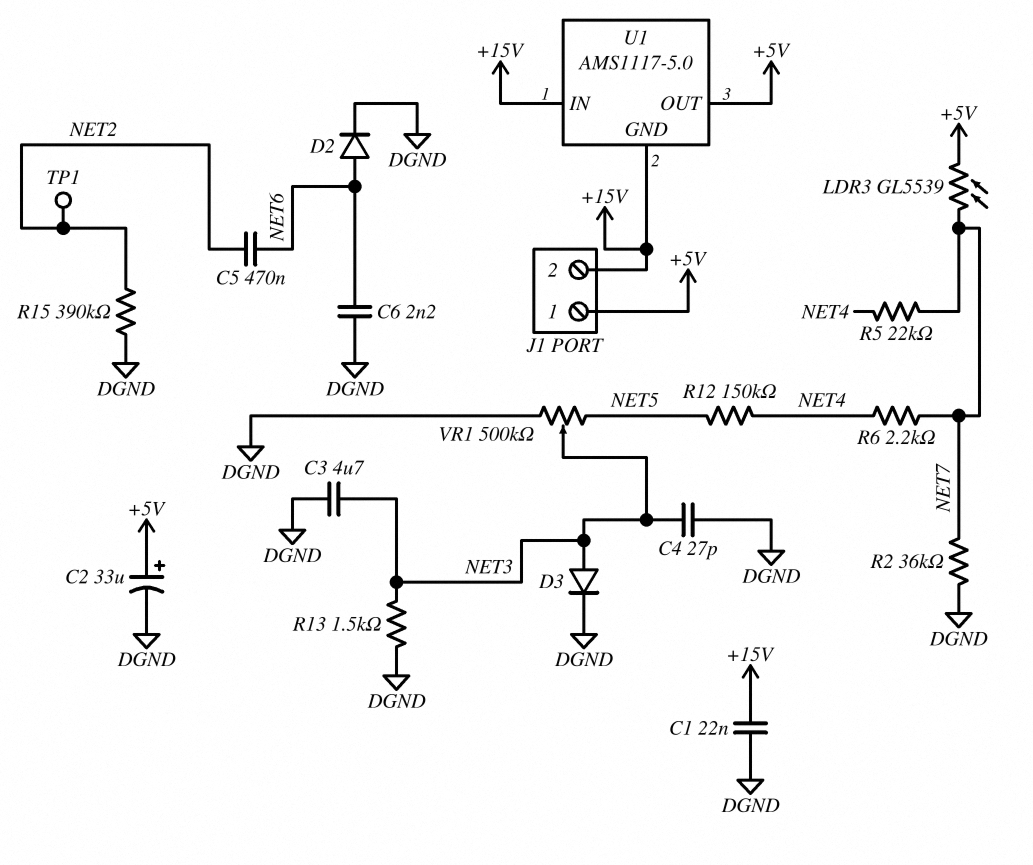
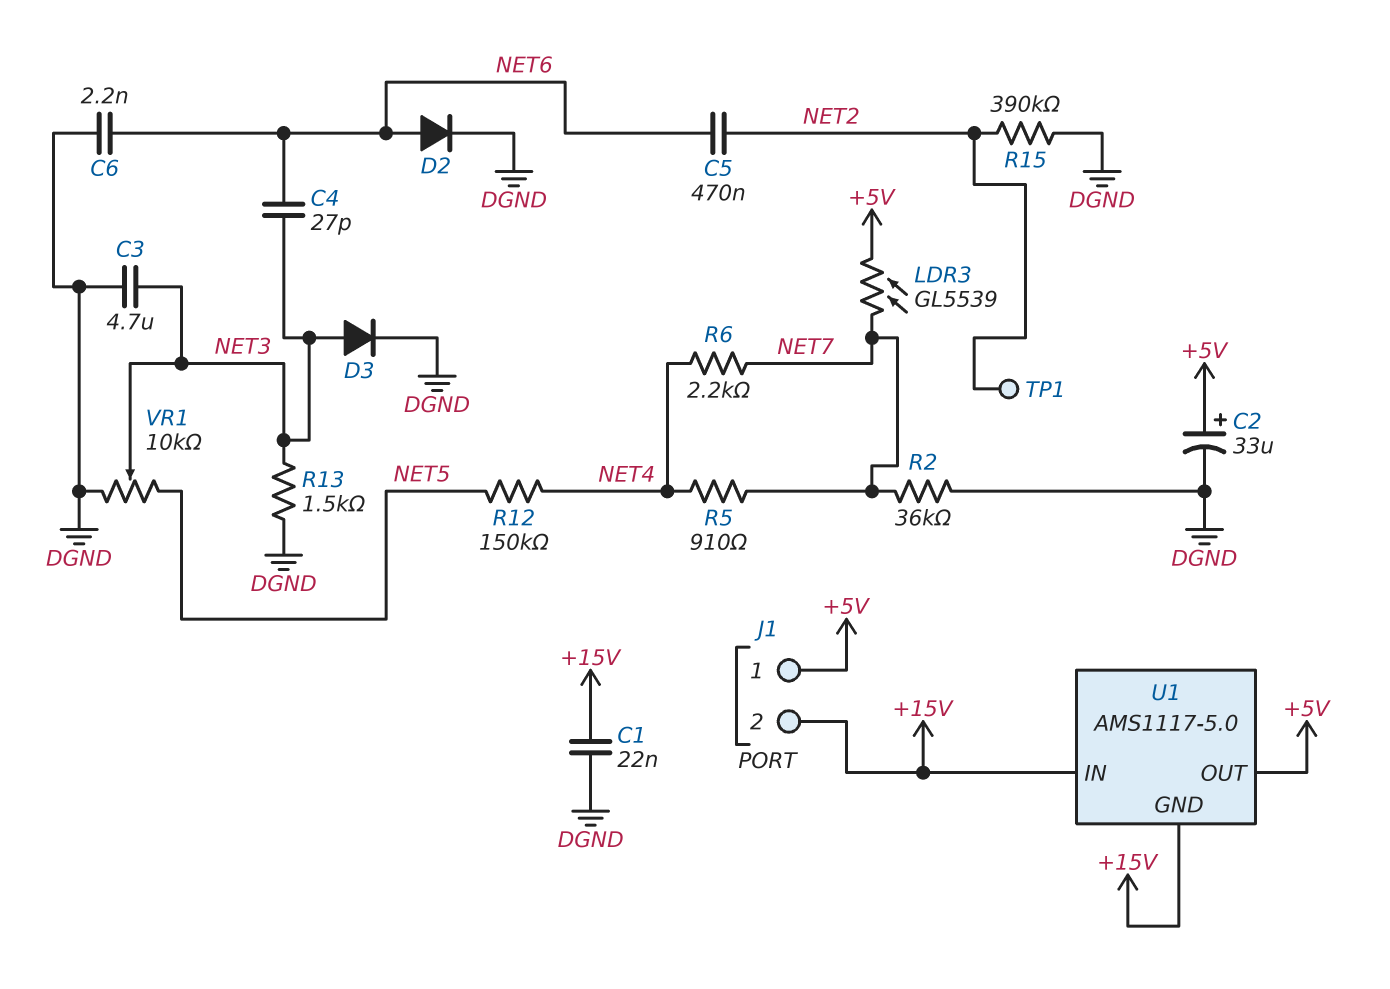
C4: 27pF (DGND, NET3) -> 27pF (NET3, NET6)
R5: 22k (NET4, NET7) -> 910 (NET4, NET7)
VR1: 500k (DGND, NET5, wiper NET3) -> 10k (DGND, NET5, wiper NET3)

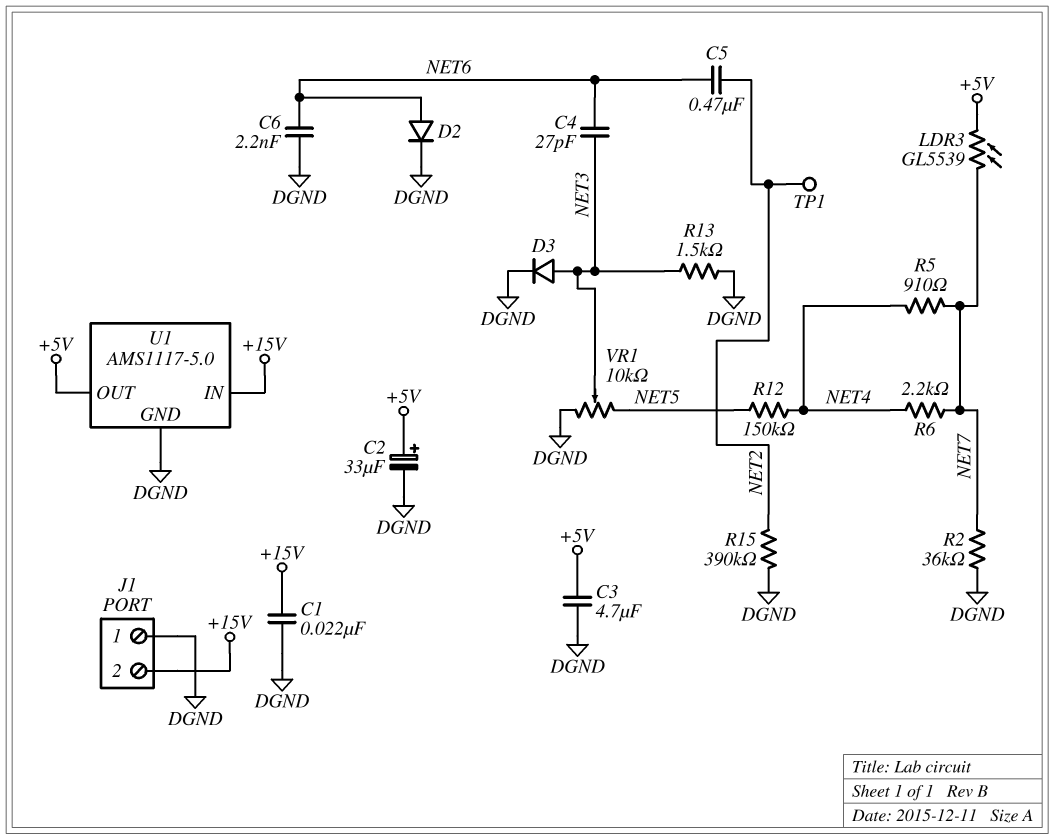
C3: 4.7uF (DGND, NET3) -> 4.7uF (+5V, DGND)
J1 pin 1: +5V -> DGND
U1 pin GND: +15V -> DGND

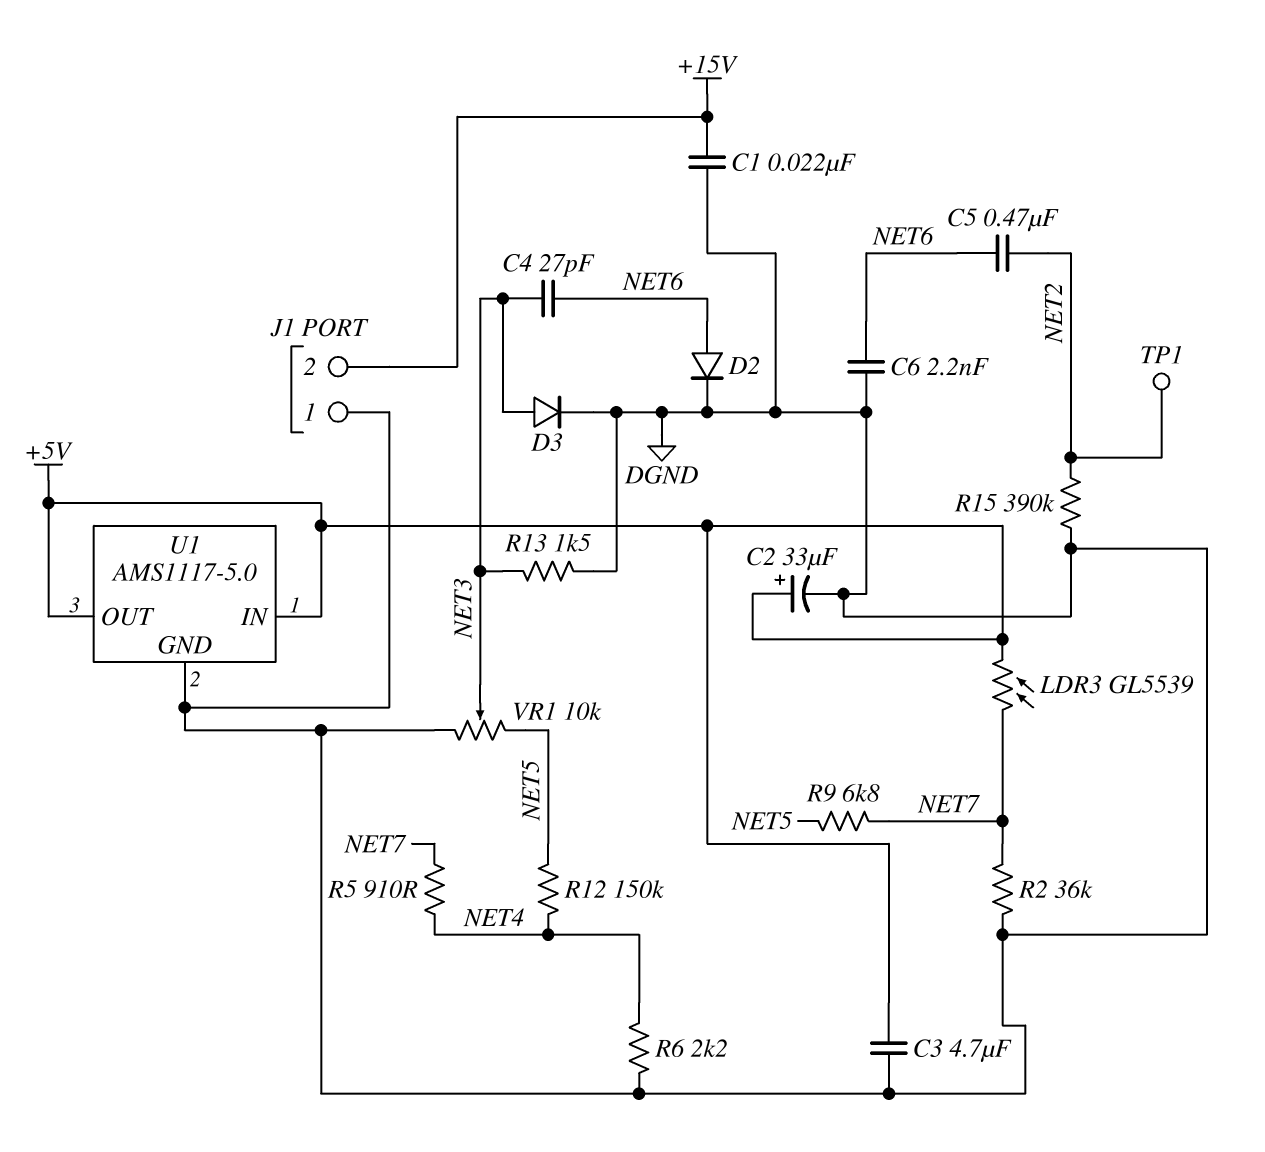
R6: 2.2k (NET4, NET7) -> 2.2k (DGND, NET4)
R9: none -> 6.8k (NET5, NET7)
U1 pin IN: +15V -> +5V

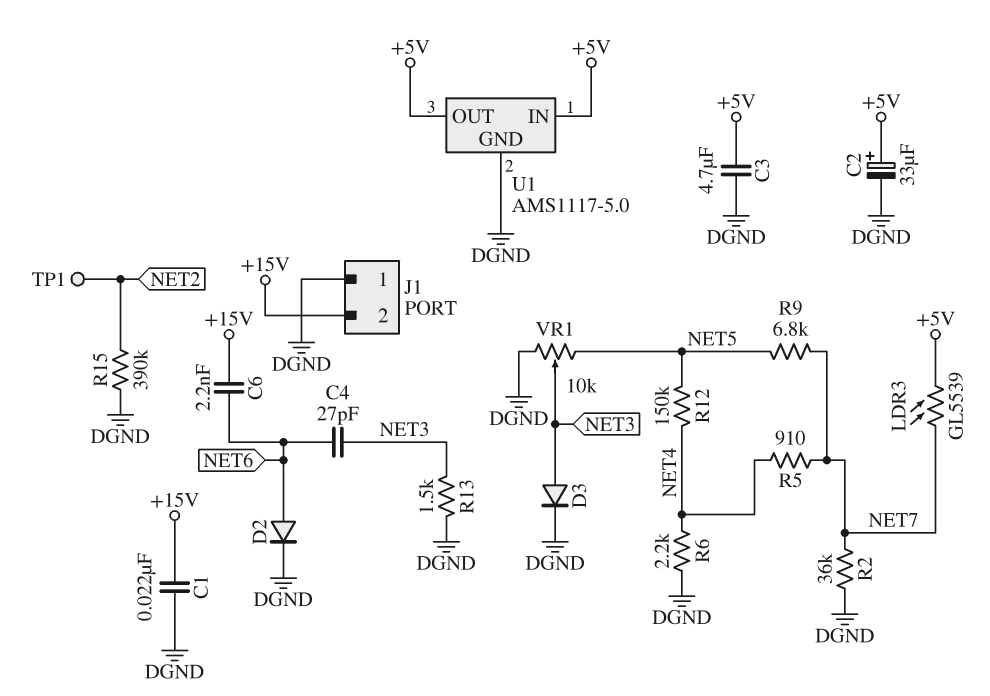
C5: 470nF (NET2, NET6) -> none
C6: 2.2nF (DGND, NET6) -> 2.2nF (+15V, NET6)

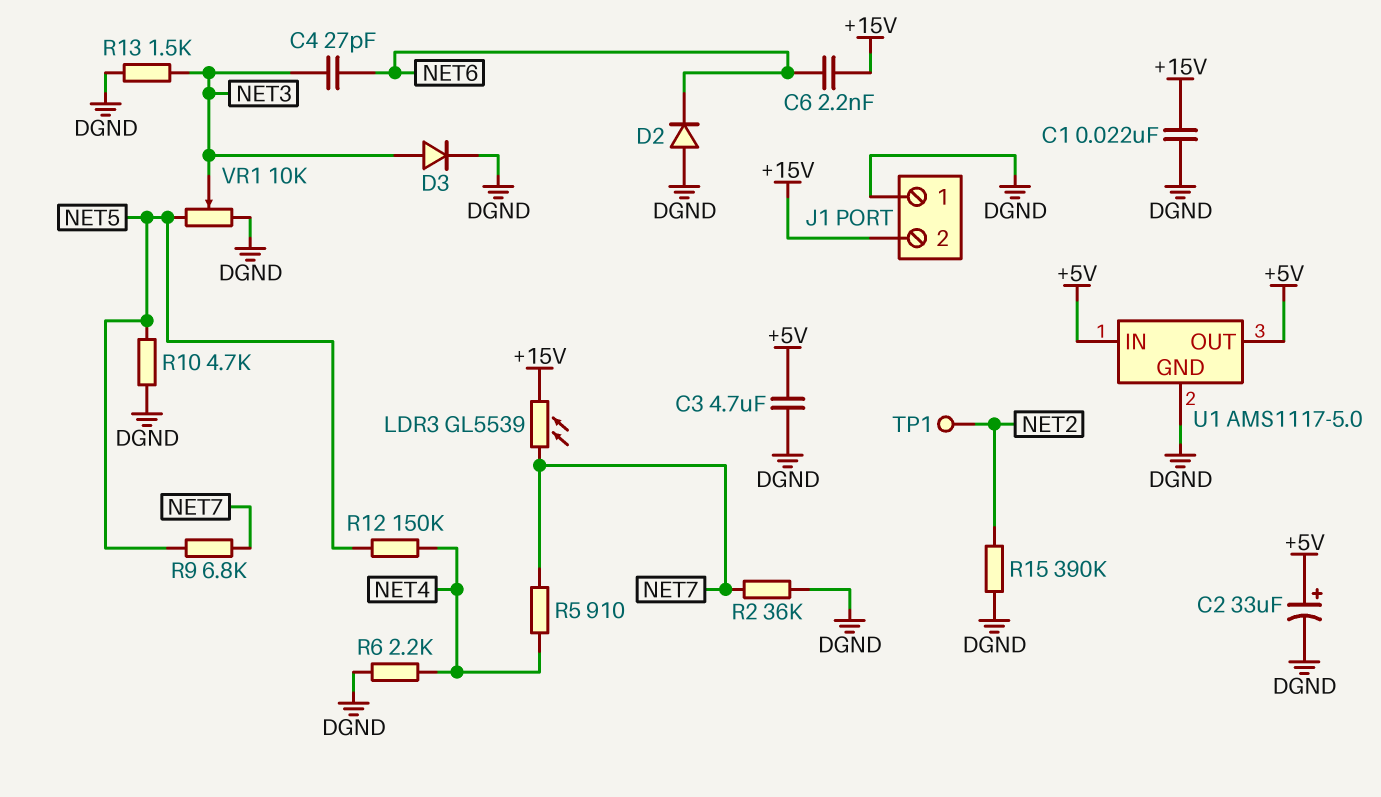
D2: diode (A NET6, K DGND) -> diode (A DGND, K NET6)
LDR3: GL5539 (+5V, NET7) -> GL5539 (+15V, NET7)
R10: none -> 4.7k (DGND, NET5)

